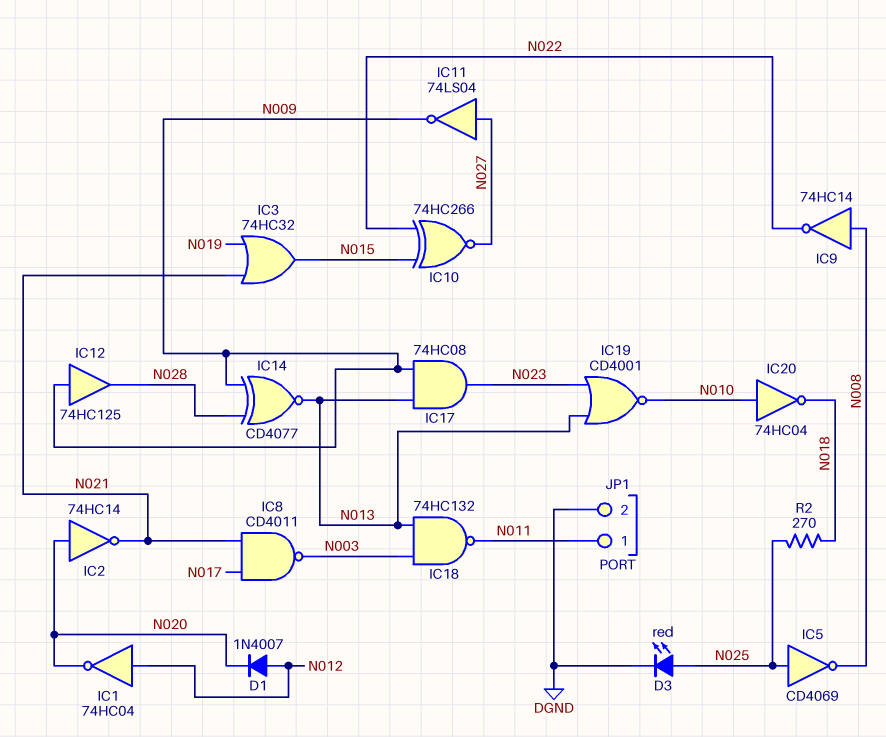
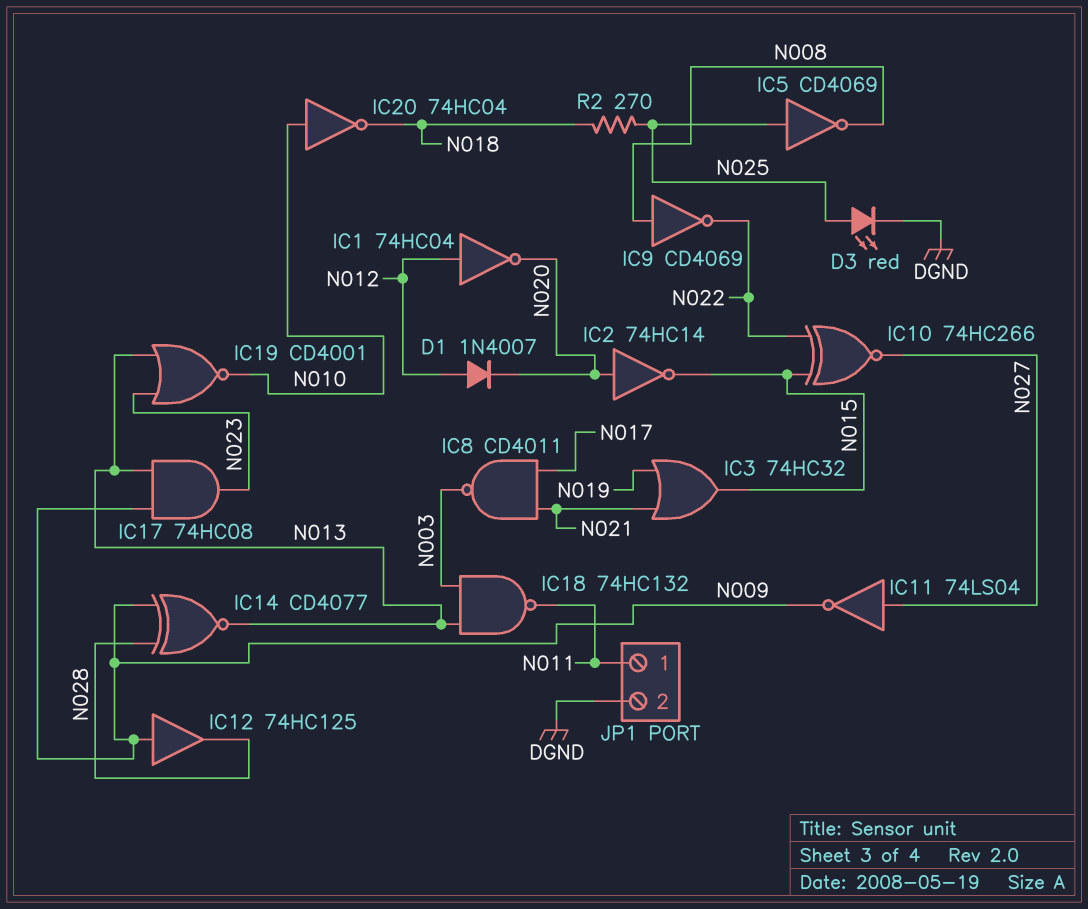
IC2: NOT 74HC14 (in N020, out N021) -> NOT 74HC14 (in N020, out N015)
IC9: NOT 74HC14 (in N008, out N022) -> NOT CD4069 (in N008, out N022)

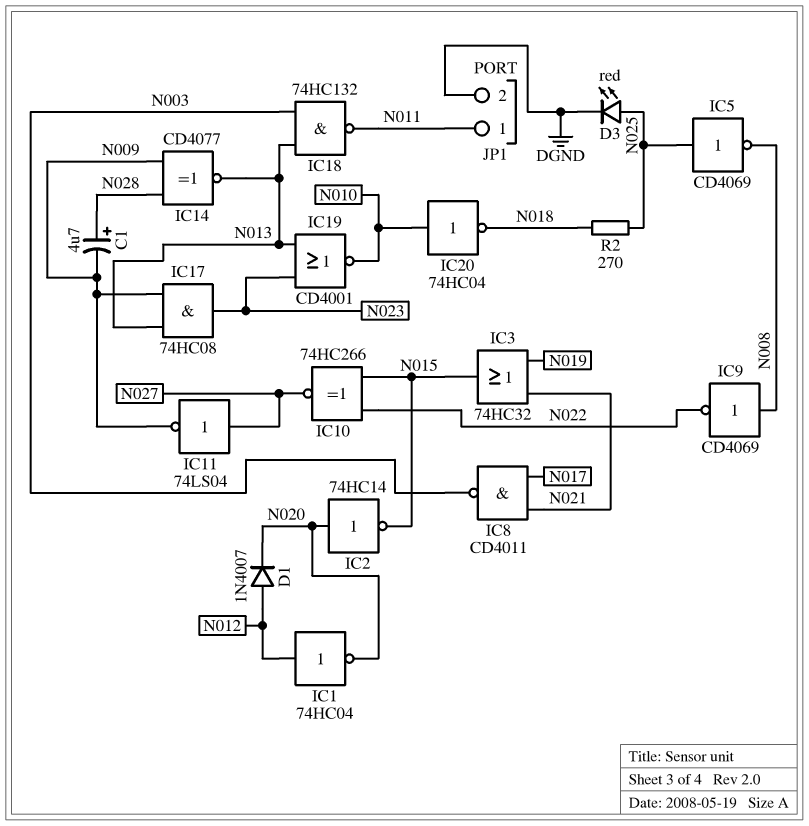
C1: none -> 4.7uF (plus N028, minus N009)
IC12: buffer 74HC125 (in N009, out N028) -> none

